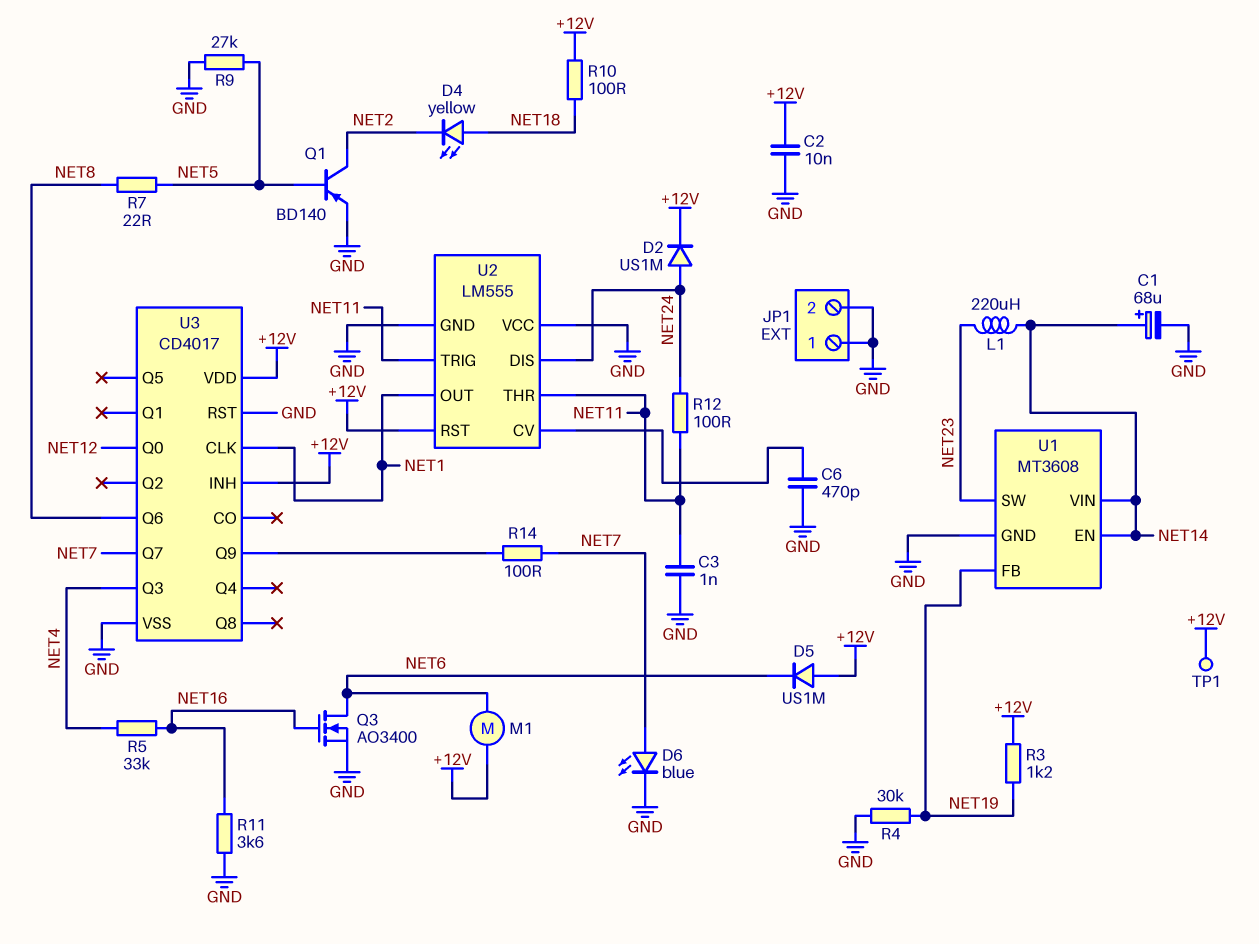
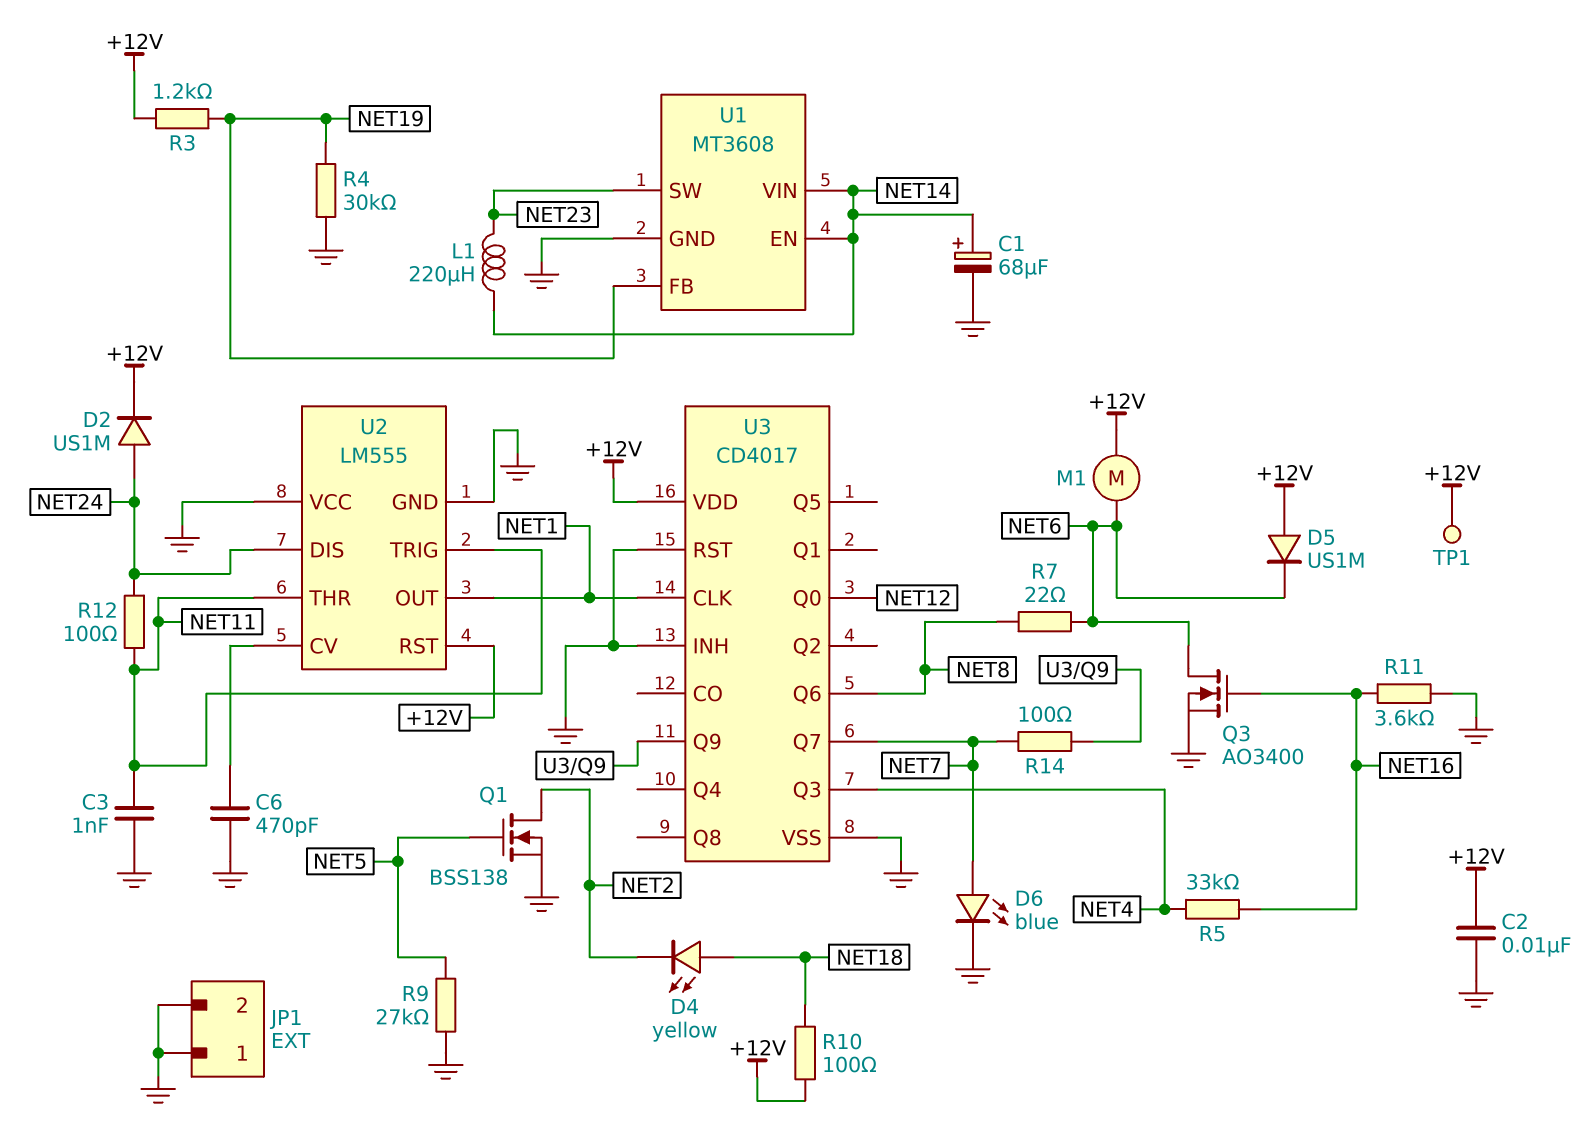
Q1: PNP BD140 (B NET5, C NET2, E GND) -> NMOS BSS138 (G NET5, D NET2, S GND)
R7: 22 (NET5, NET8) -> 22 (NET6, NET8)
U3 pin INH: +12V -> GND

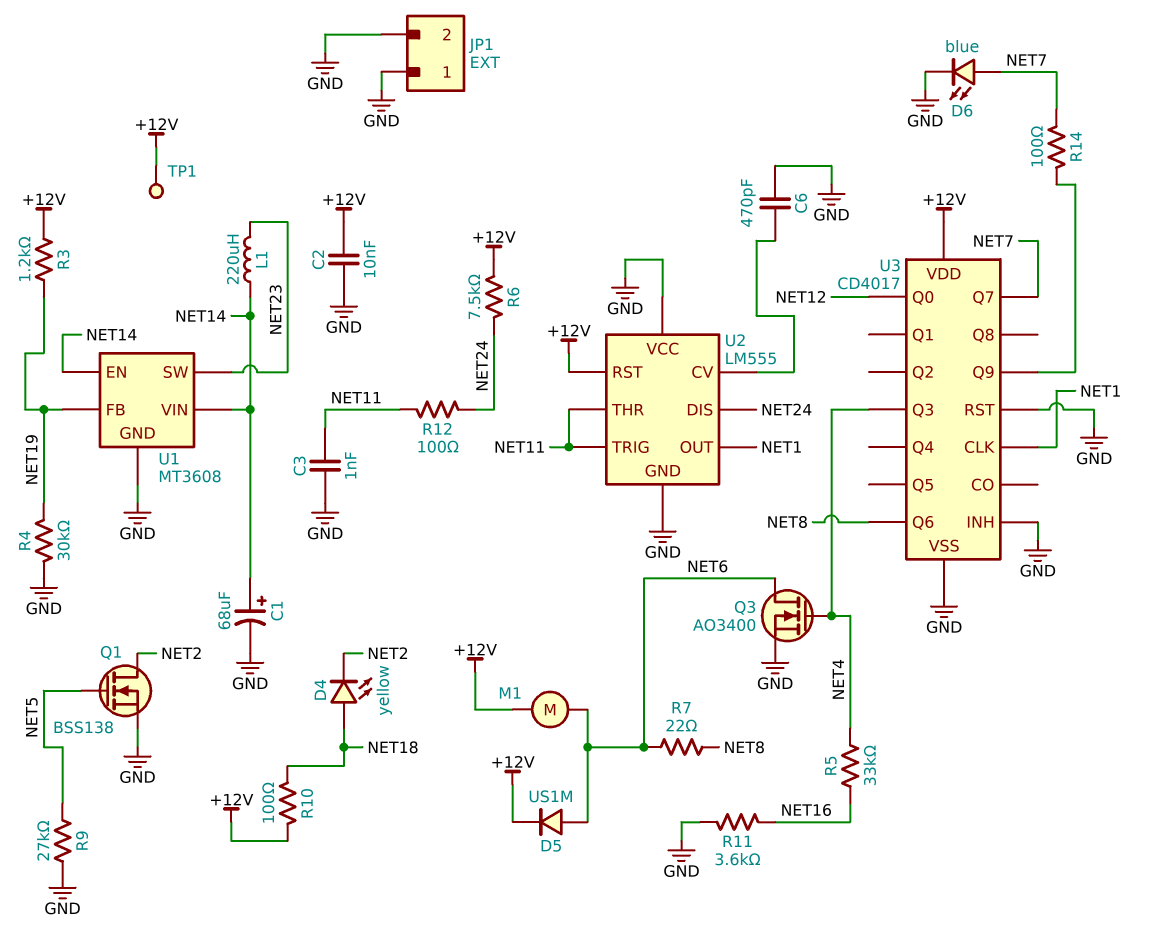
D2: diode US1M (A NET24, K +12V) -> none
D5: diode US1M (A +12V, K NET6) -> diode US1M (A NET6, K +12V)
Q3: NMOS AO3400 (G NET16, D NET6, S GND) -> NMOS AO3400 (G NET4, D NET6, S GND)
R6: none -> 7.5k (+12V, NET24)

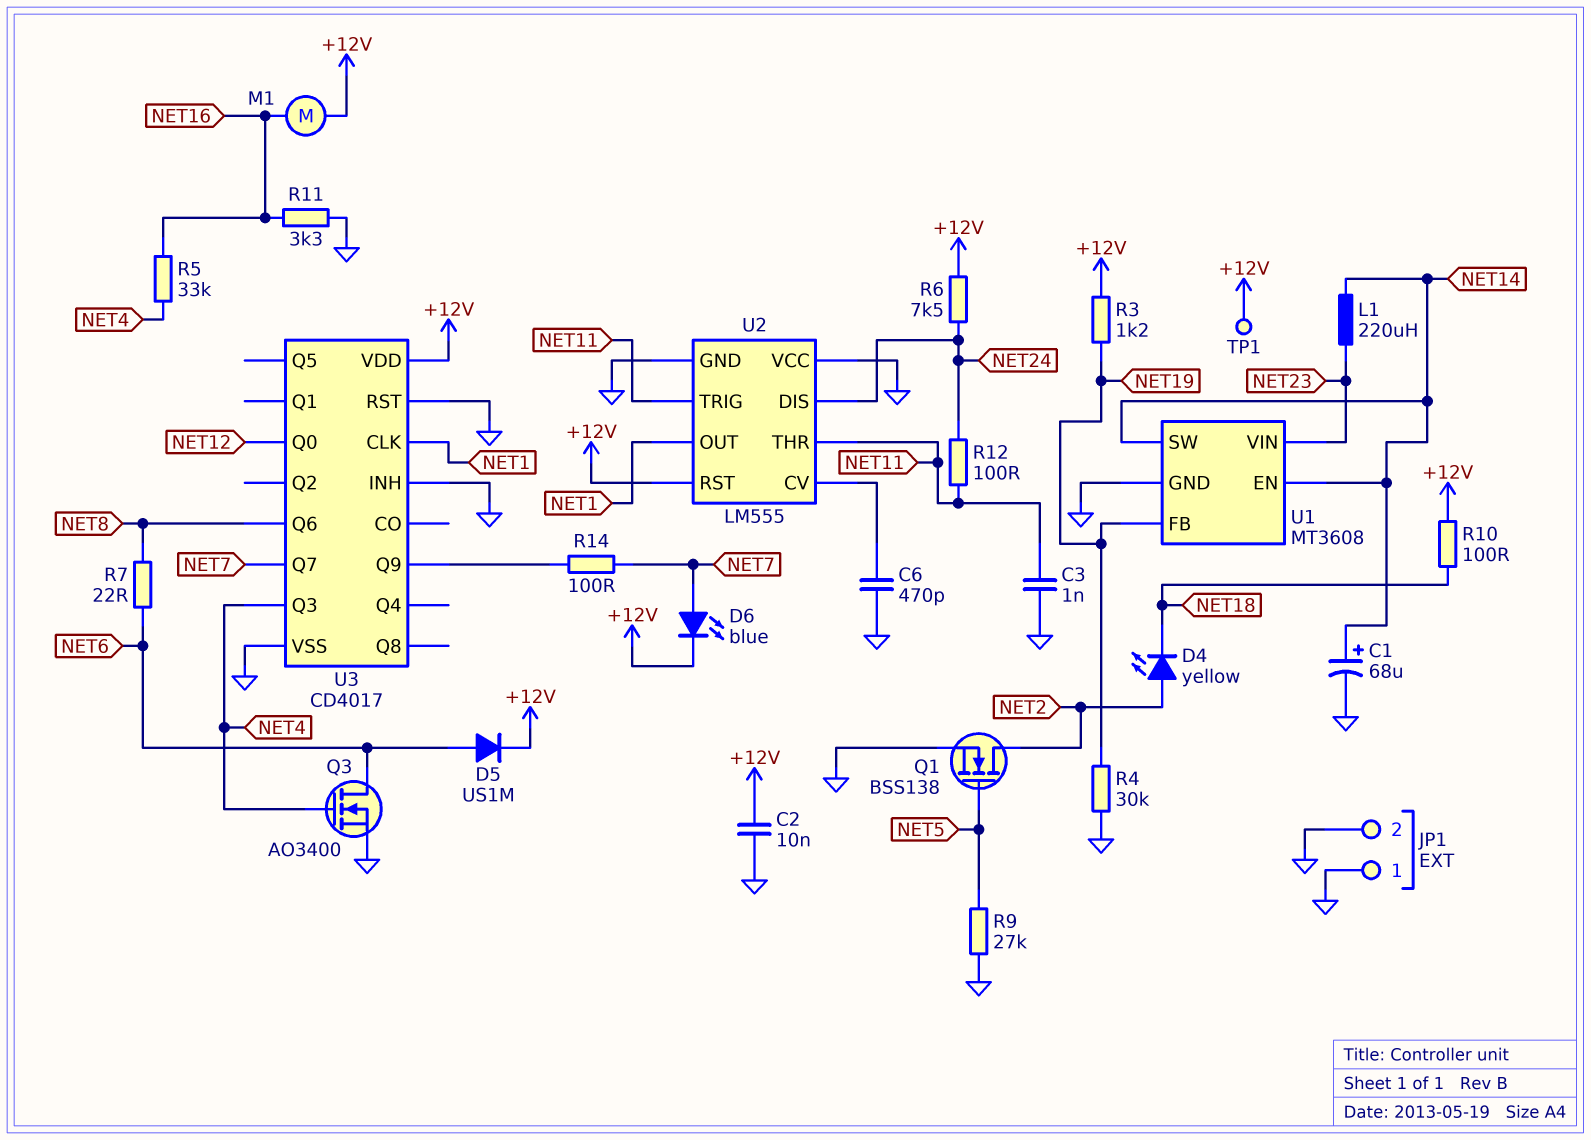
D4: LED yellow (A NET18, K NET2) -> LED yellow (A NET2, K NET18)
D6: LED blue (A NET7, K GND) -> LED blue (A NET7, K +12V)
M1: motor (+12V, NET6) -> motor (+12V, NET16)
R11: 3.6k (GND, NET16) -> 3.3k (GND, NET16)
U1 pin SW: NET23 -> NET14
U1 pin VIN: NET14 -> NET23

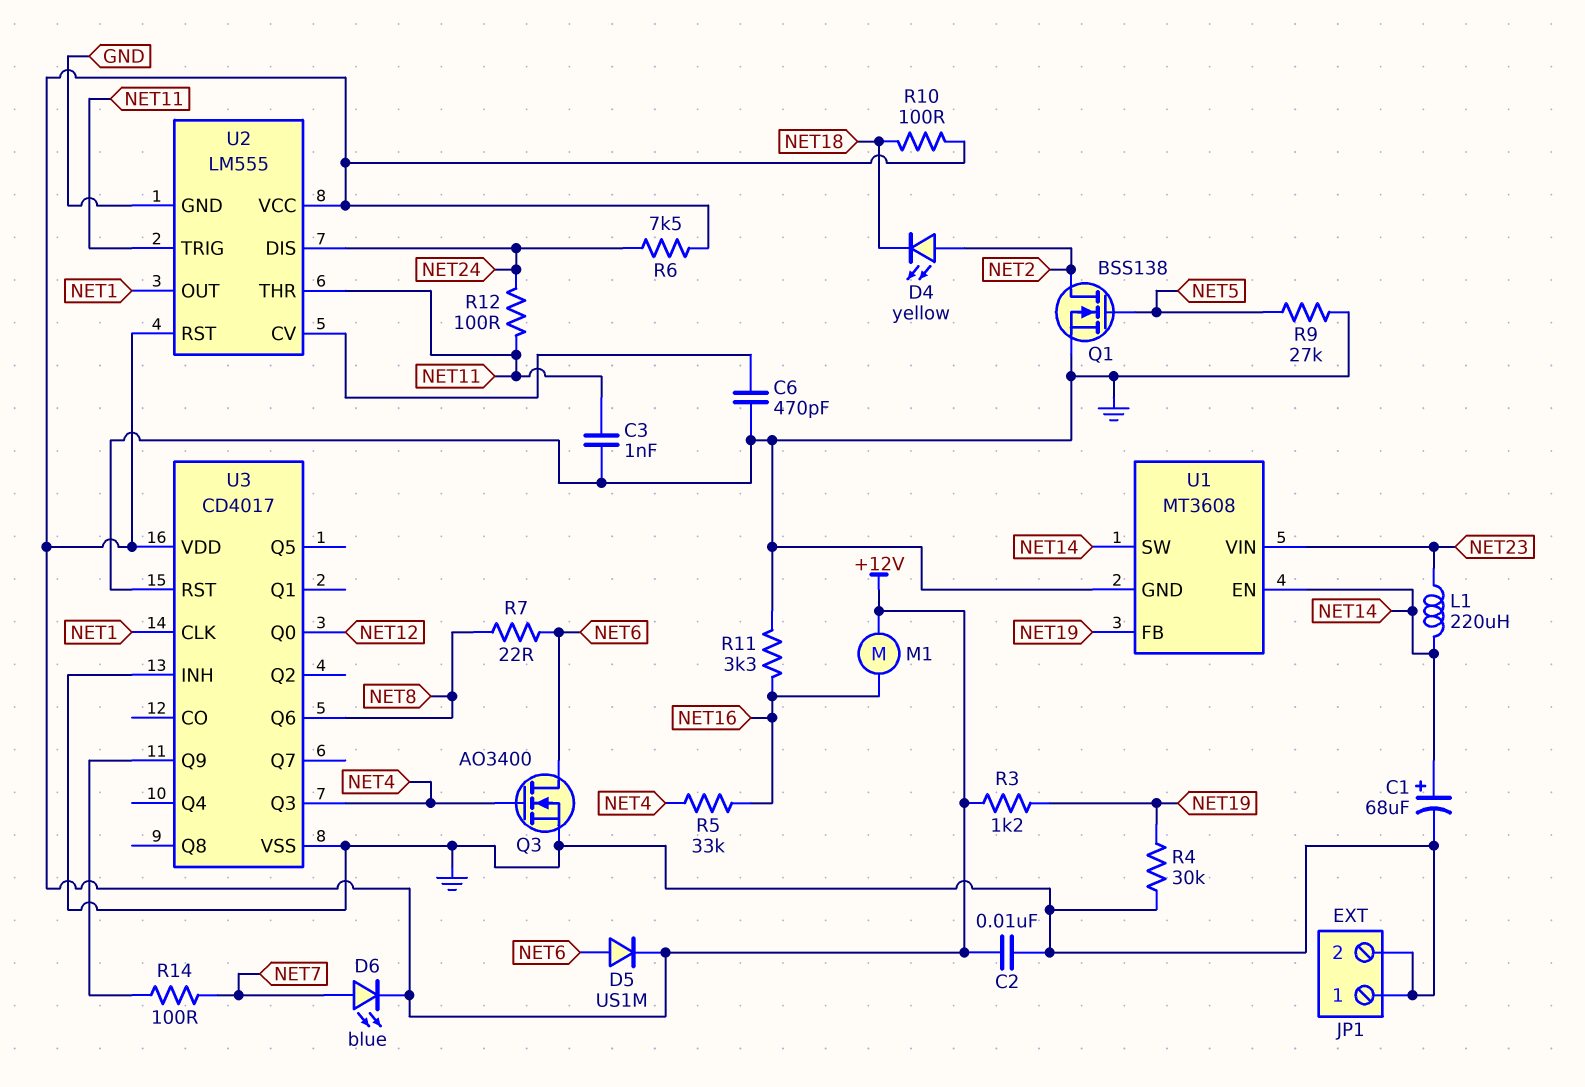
TP1: test point (+12V) -> none
U2 pin VCC: GND -> +12V
U3 pin Q7: NET7 -> none

